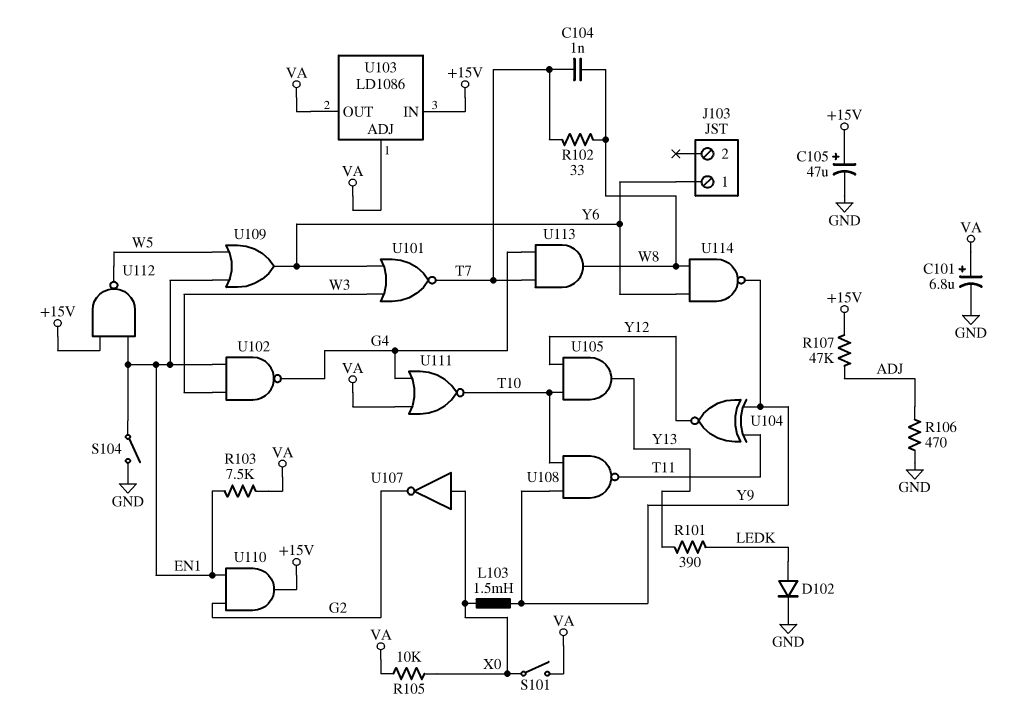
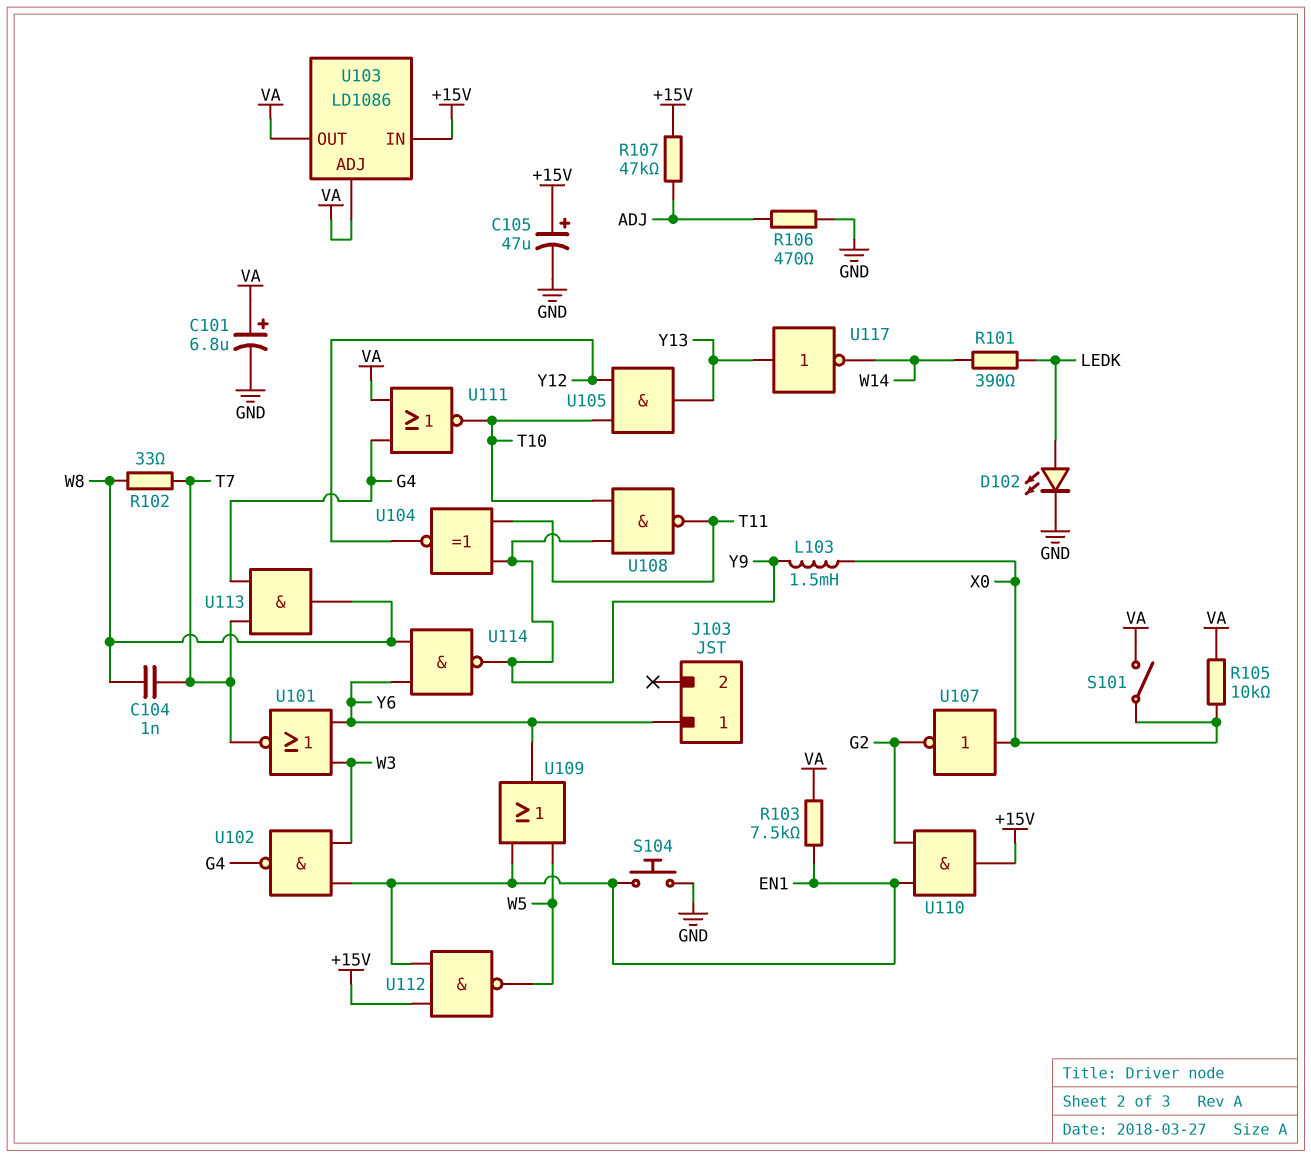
D102: diode (A LEDK, K GND) -> LED (A LEDK, K GND)
R101: 390 (LEDK, Y13) -> 390 (LEDK, W14)
S104: switch (EN1, GND) -> button (EN1, GND)
U117: none -> NOT (in Y13, out W14)

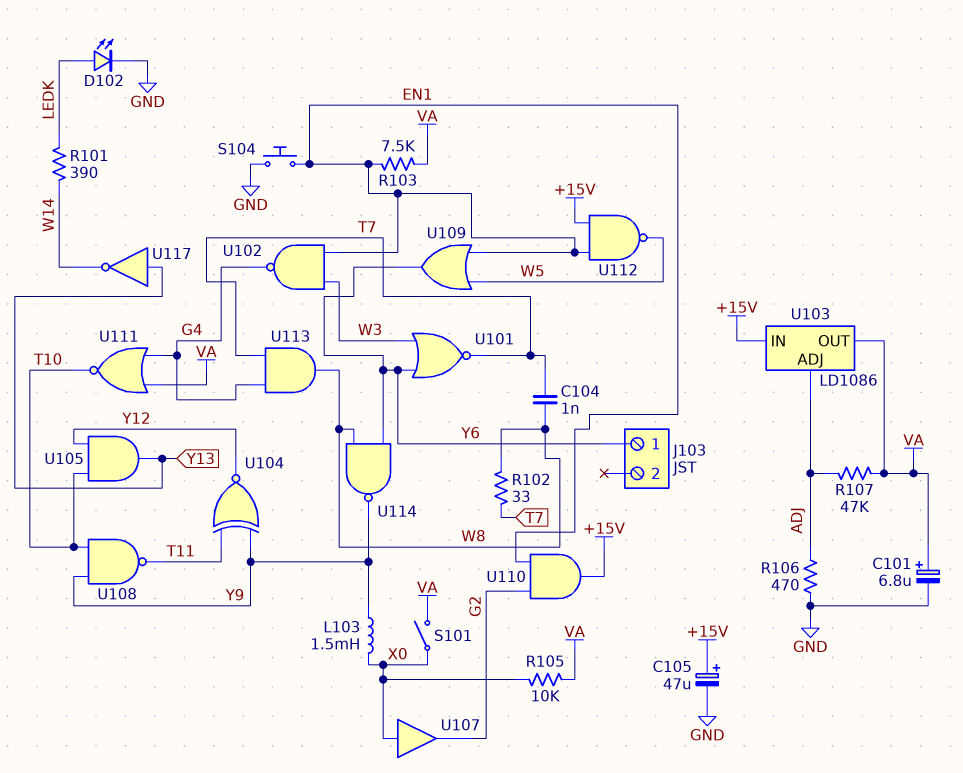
R107: 47k (+15V, ADJ) -> 47k (ADJ, VA)
U103 pin ADJ: VA -> ADJ
U107: NOT (in X0, out G2) -> buffer (in X0, out G2)

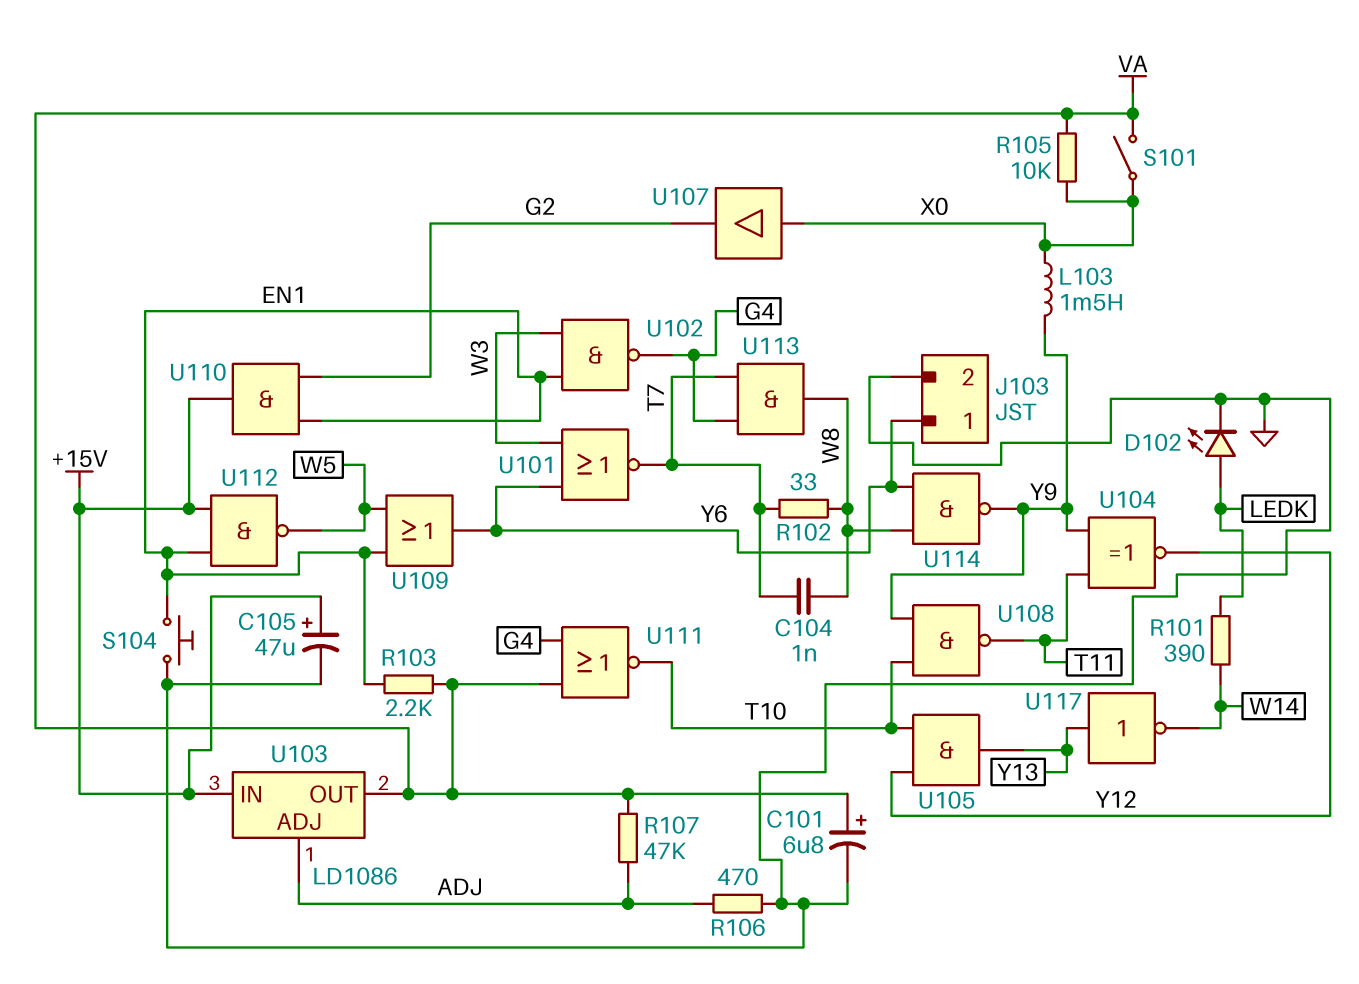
J103 pin 2: none -> GND
R103: 7.5k (EN1, VA) -> 2.2k (EN1, VA)

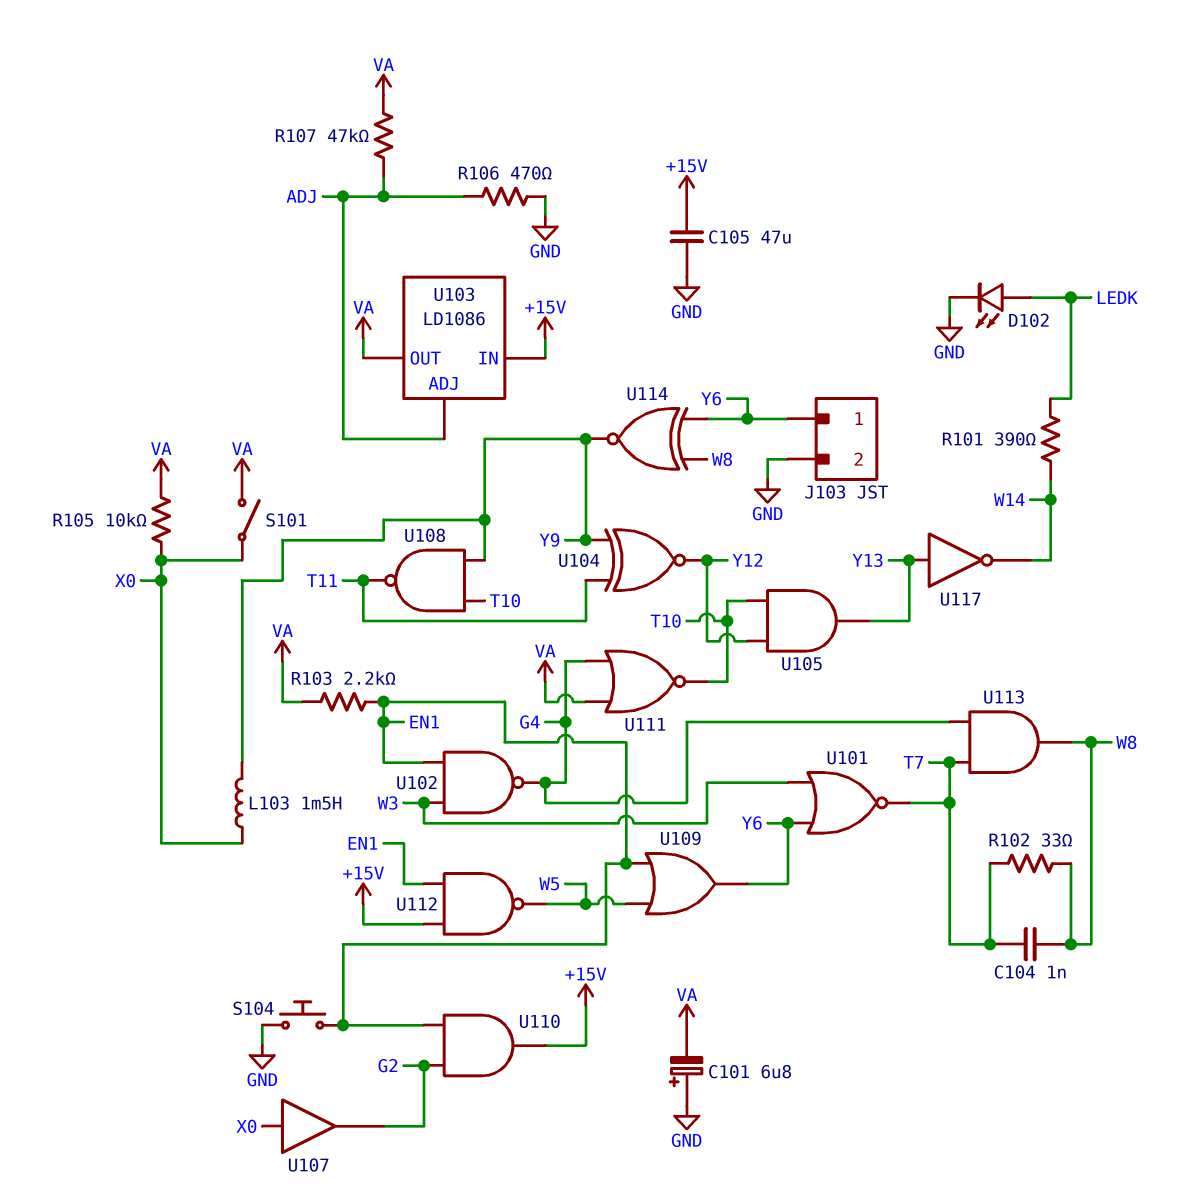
C101: 6.8uF (plus VA, minus GND) -> 6.8uF (plus GND, minus VA)
C105: 47uF (plus +15V, minus GND) -> 47uF (+15V, GND)
U114: NAND (in W8, in Y6, out Y9) -> XNOR (in W8, in Y6, out Y9)

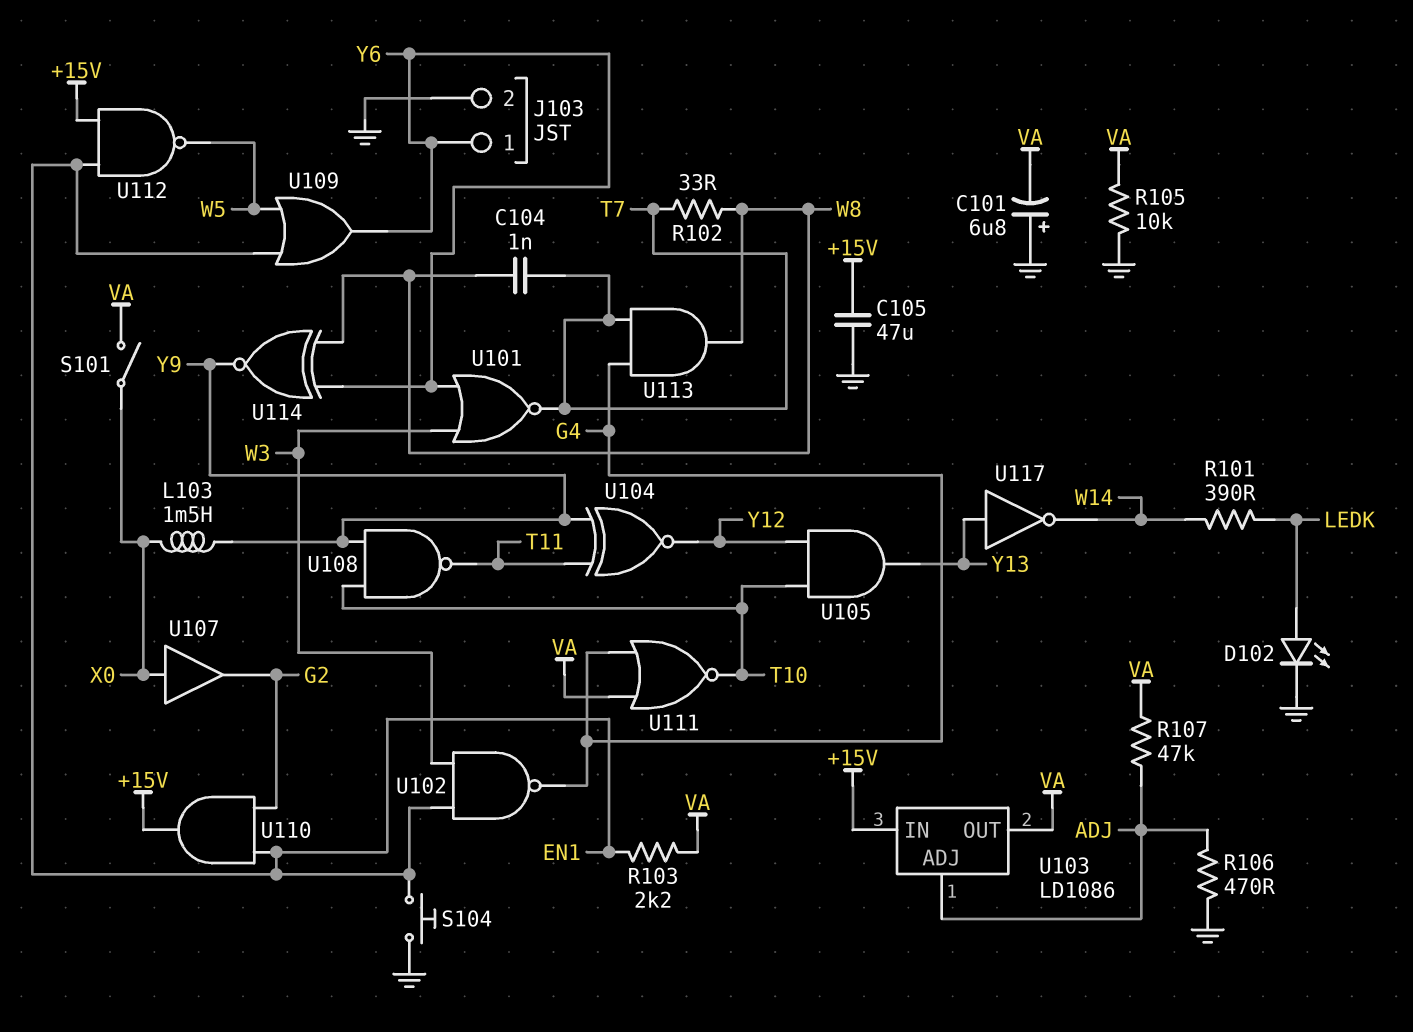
R105: 10k (VA, X0) -> 10k (GND, VA)

